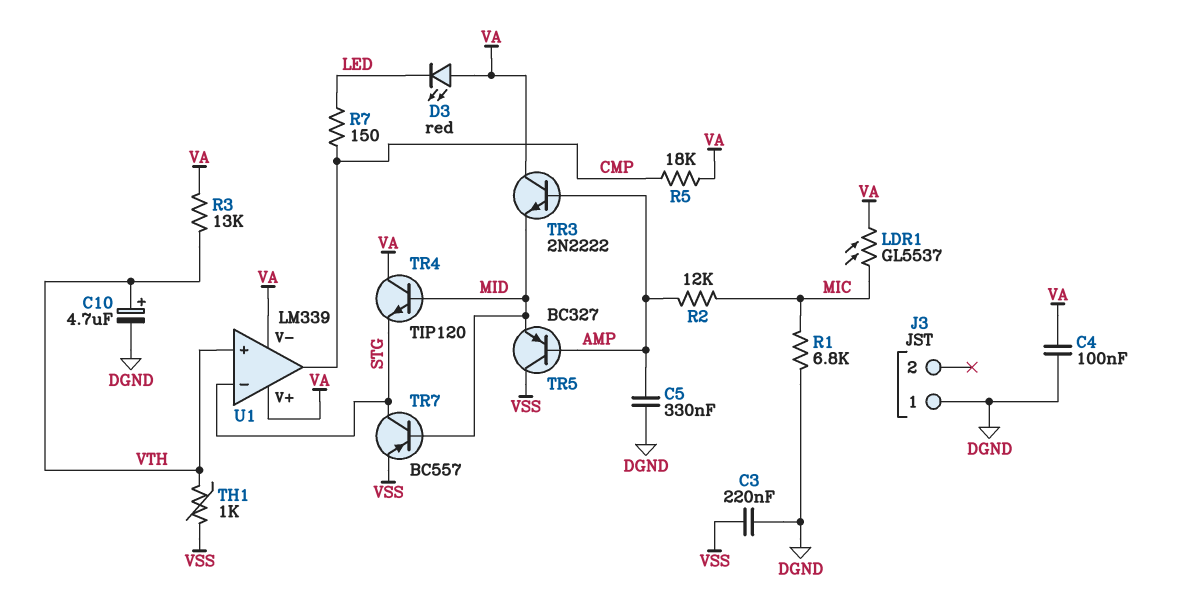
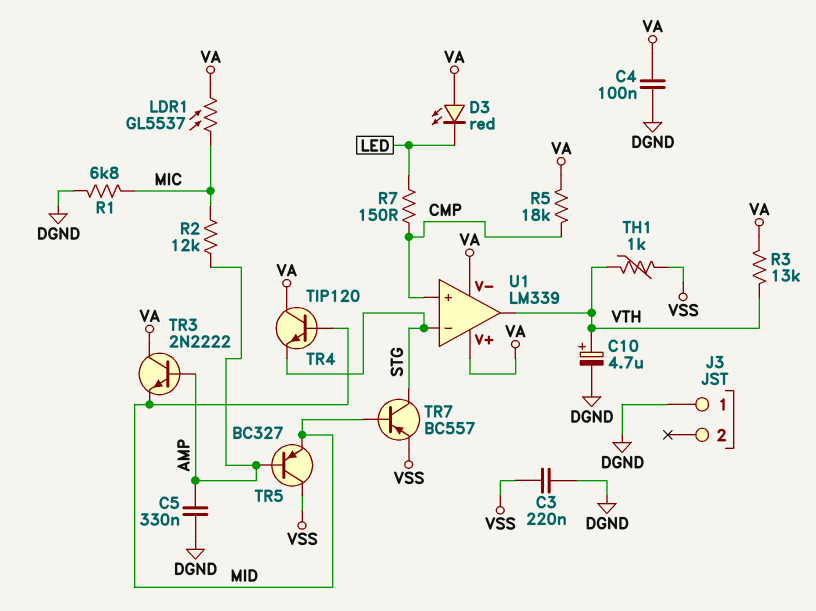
U1 pin in+: VTH -> CMP
U1 pin out: CMP -> VTH

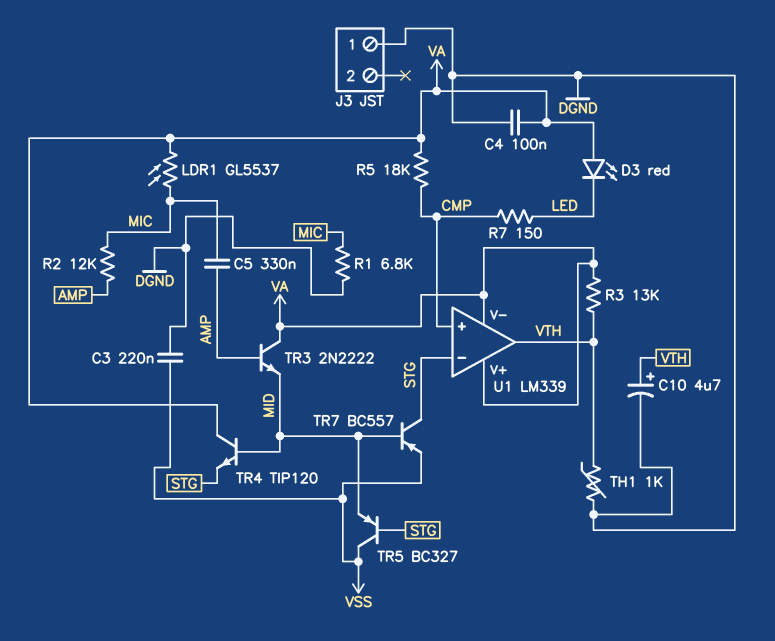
C5: 330nF (AMP, DGND) -> 330nF (AMP, MIC)
TH1: 1k (VSS, VTH) -> 1k (DGND, VTH)
TR5: PNP BC327 (B AMP, C VSS, E MID) -> PNP BC327 (B STG, C VSS, E MID)

